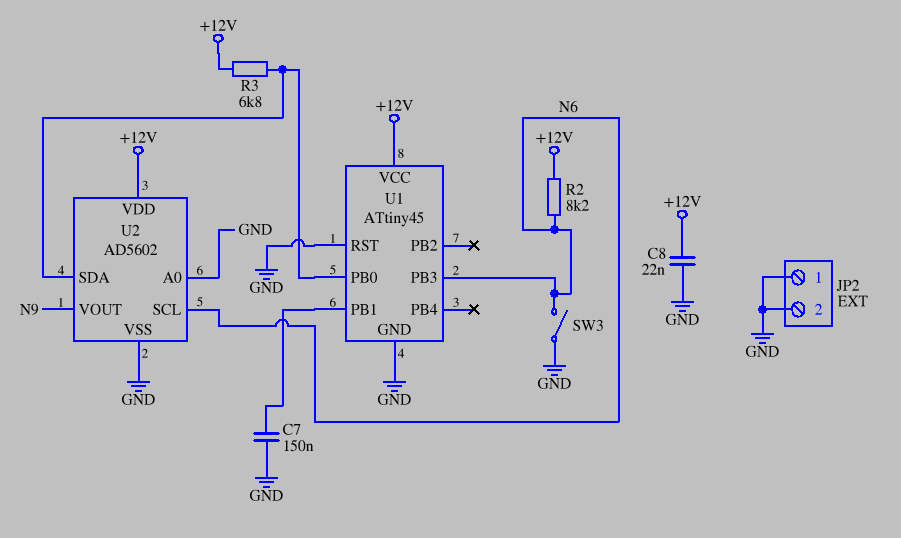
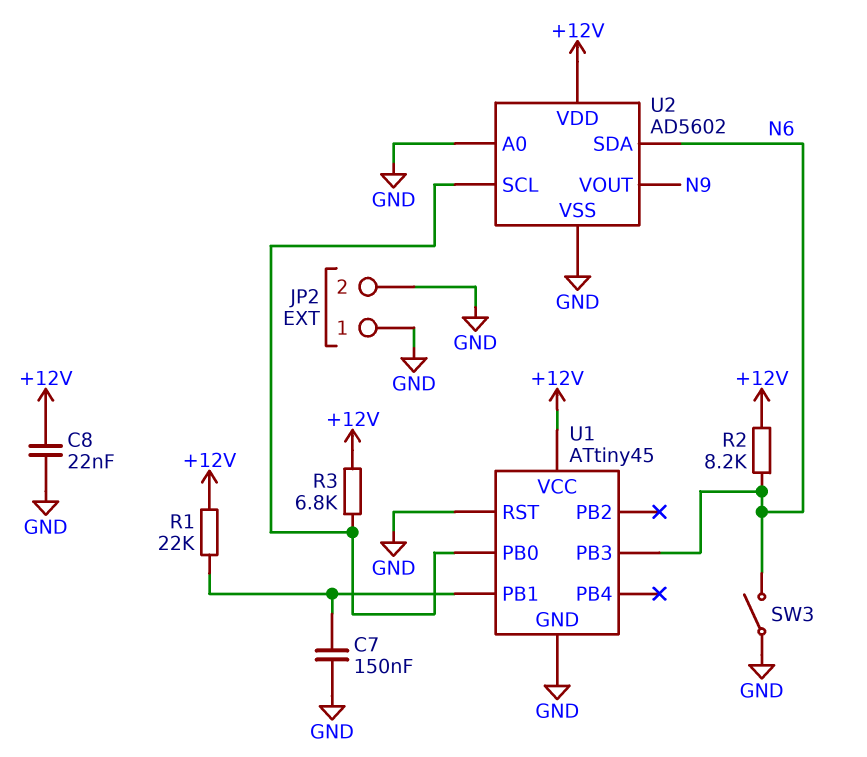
R1: none -> 22k (+12V, U1/PB1)
U2 pin SCL: N6 -> U1/PB0
U2 pin SDA: U1/PB0 -> N6

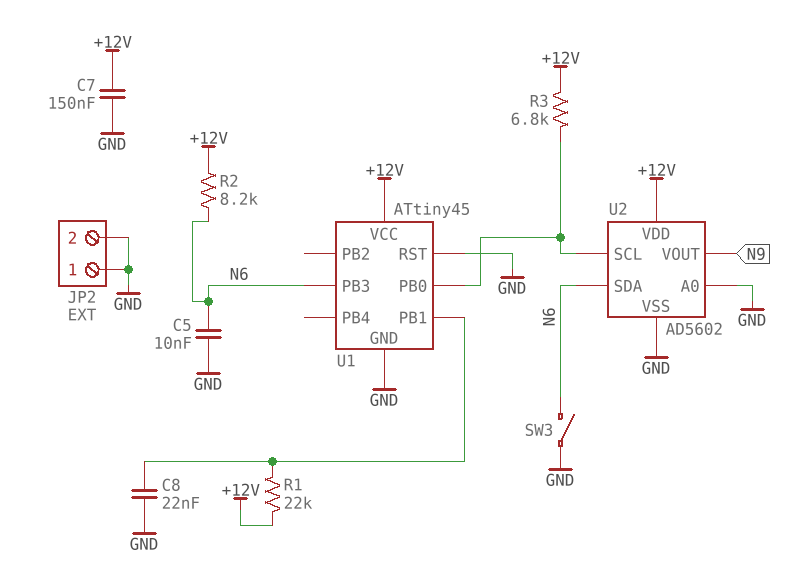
C5: none -> 10nF (GND, N6)
C7: 150nF (GND, U1/PB1) -> 150nF (+12V, GND)
C8: 22nF (+12V, GND) -> 22nF (GND, U1/PB1)

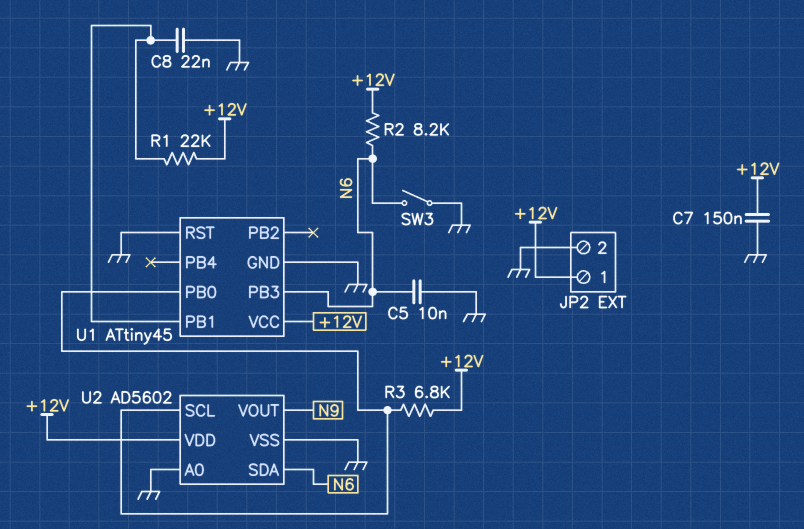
JP2 pin 1: GND -> +12V

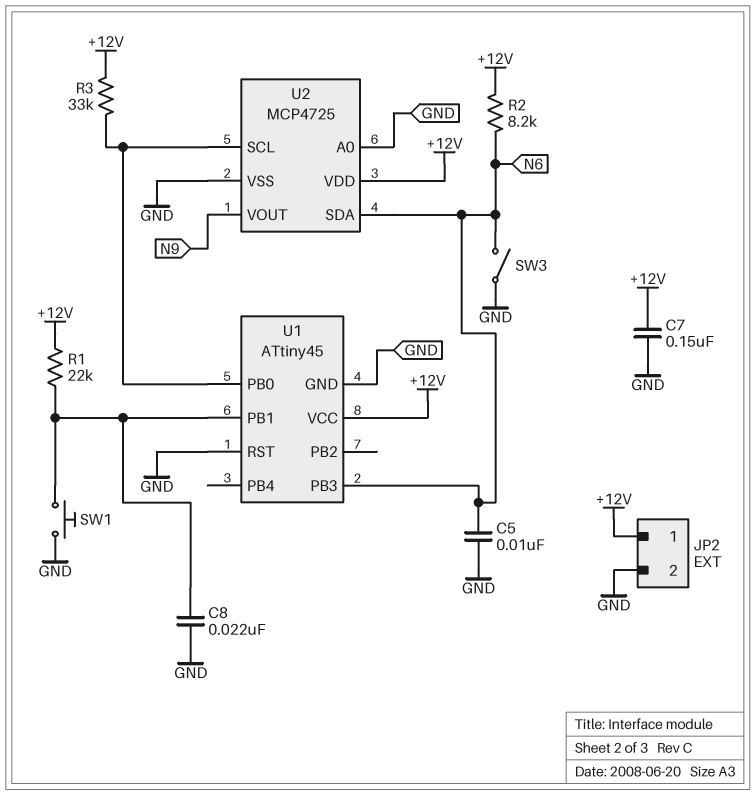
R3: 6.8k (+12V, U1/PB0) -> 33k (+12V, U1/PB0)
SW1: none -> button (GND, U1/PB1)
U2: AD5602 -> MCP4725

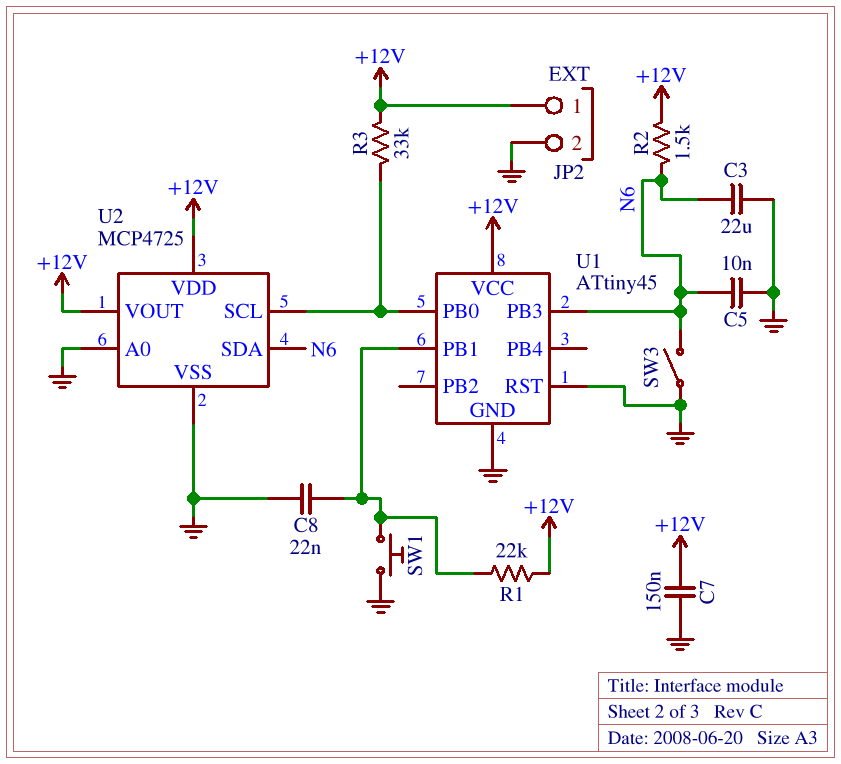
C3: none -> 22uF (GND, N6)
R2: 8.2k (+12V, N6) -> 1.5k (+12V, N6)
U2 pin VOUT: N9 -> +12V

